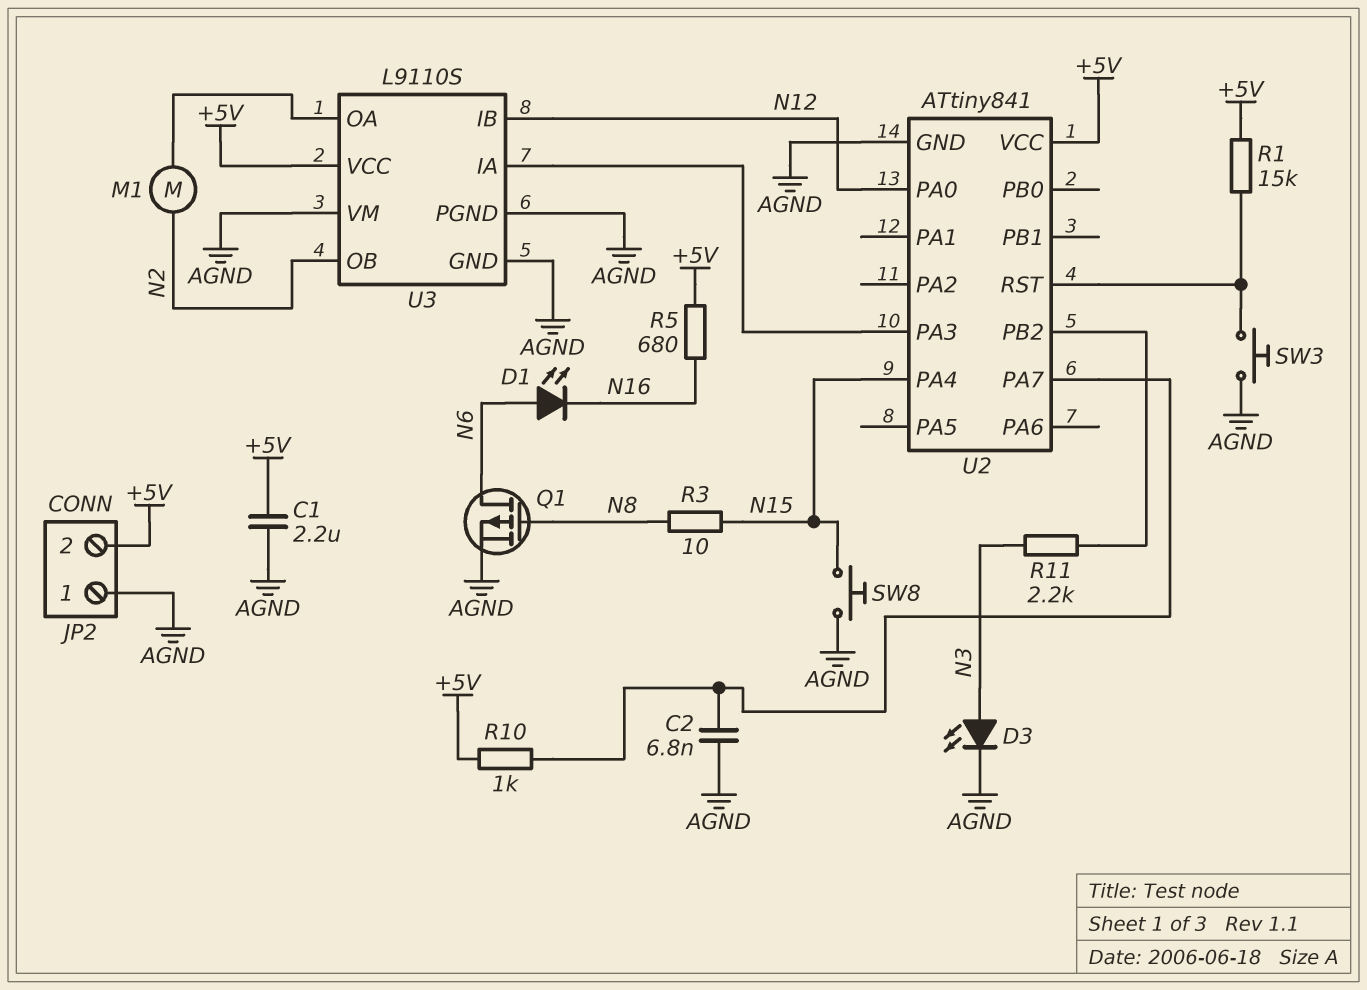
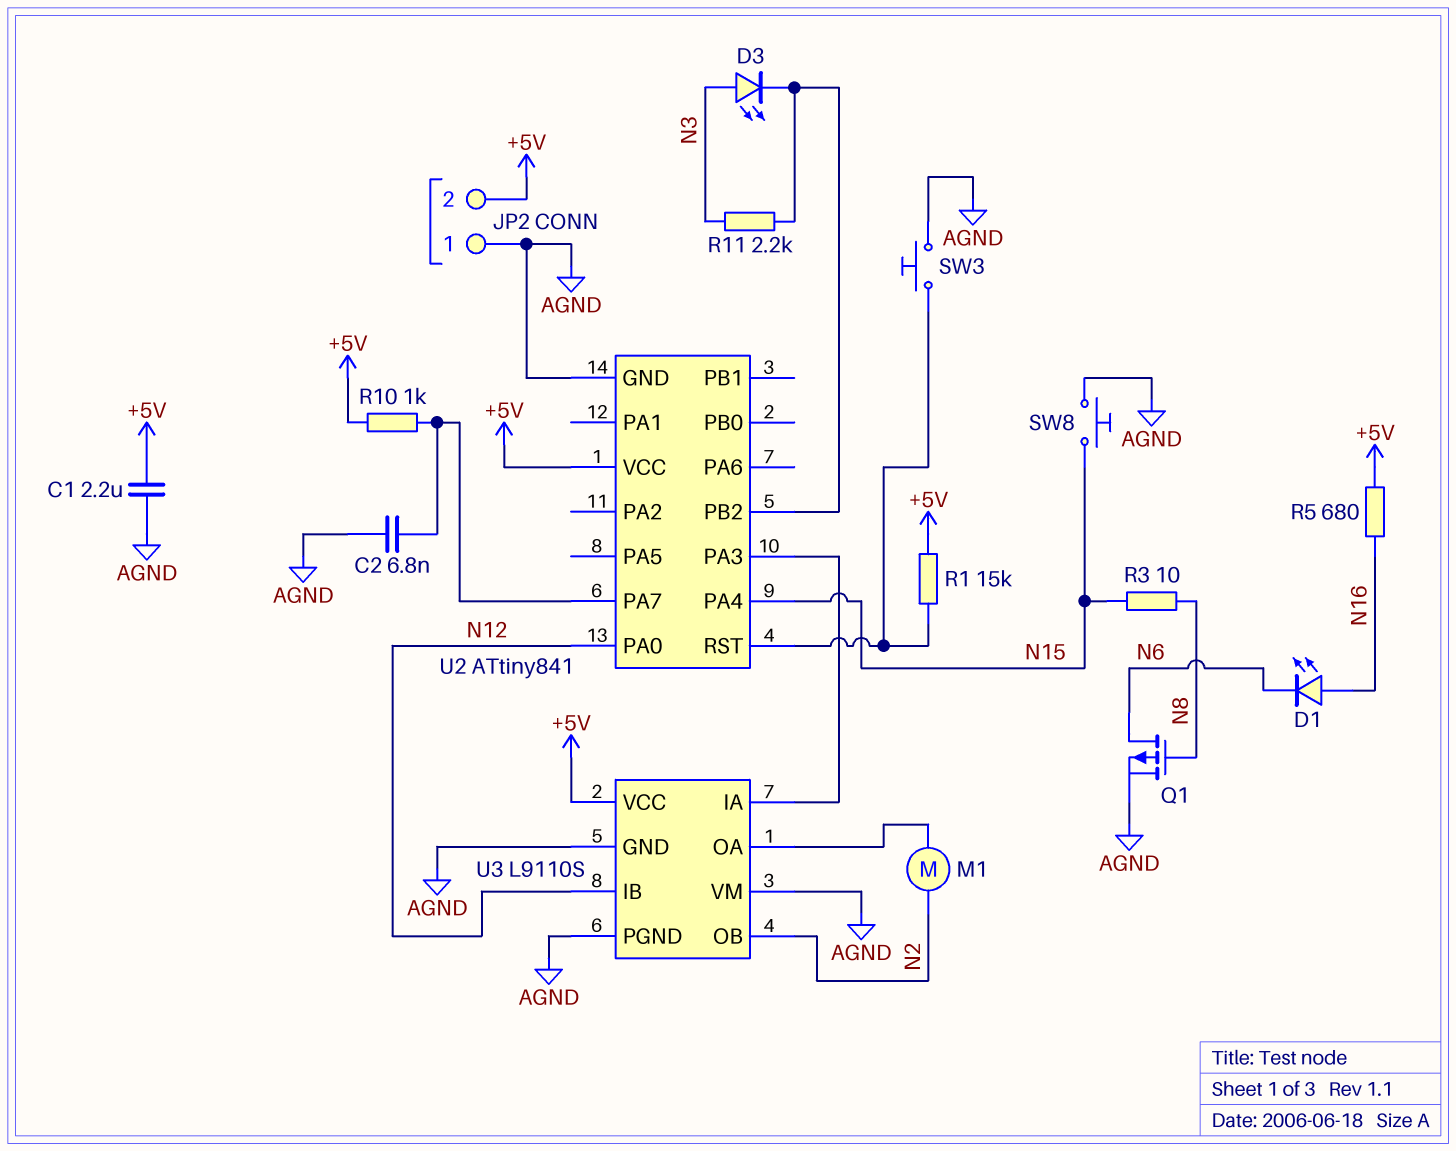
D1: LED (A N6, K N16) -> LED (A N16, K N6)
D3: LED (A N3, K AGND) -> LED (A N3, K U2/PB2)

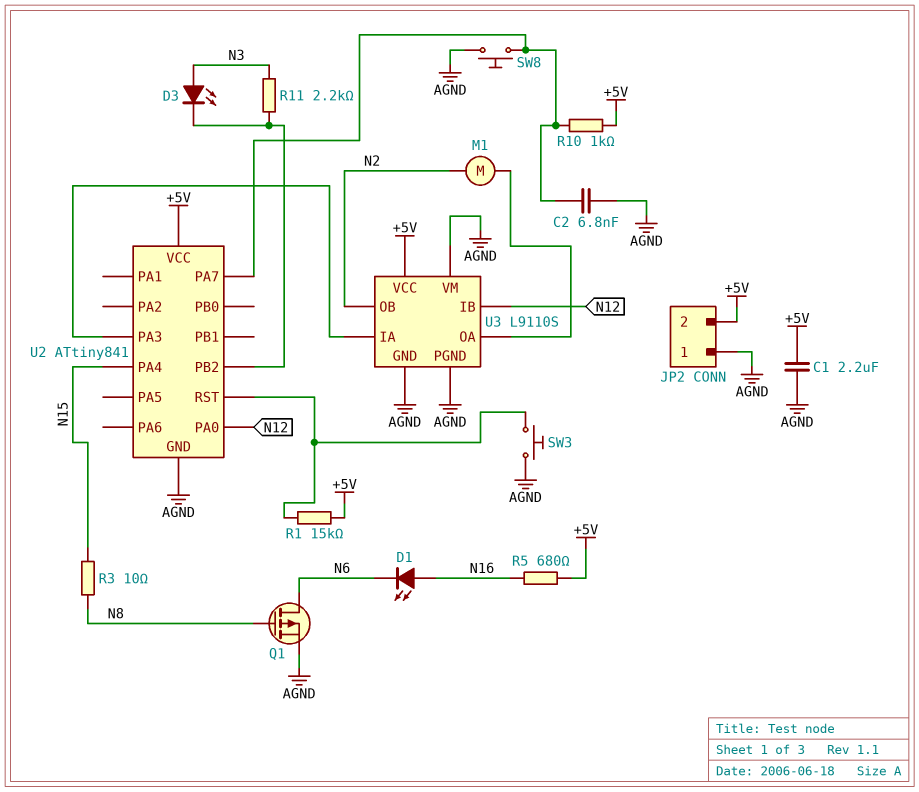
SW8: button (AGND, N15) -> button (AGND, U2/PA7)

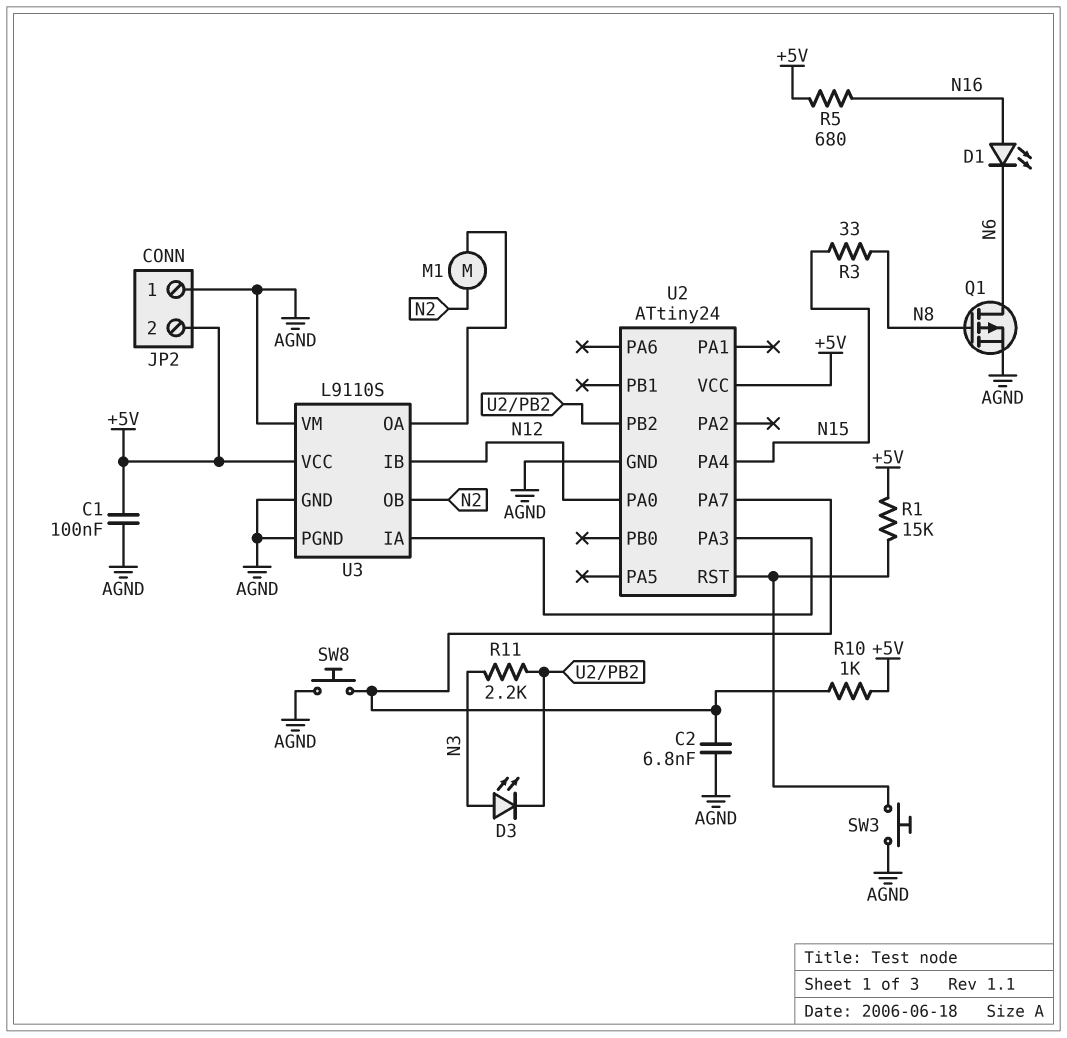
C1: 2.2uF (+5V, AGND) -> 100nF (+5V, AGND)
R3: 10 (N8, N15) -> 33 (N8, N15)
U2: ATtiny841 -> ATtiny24

